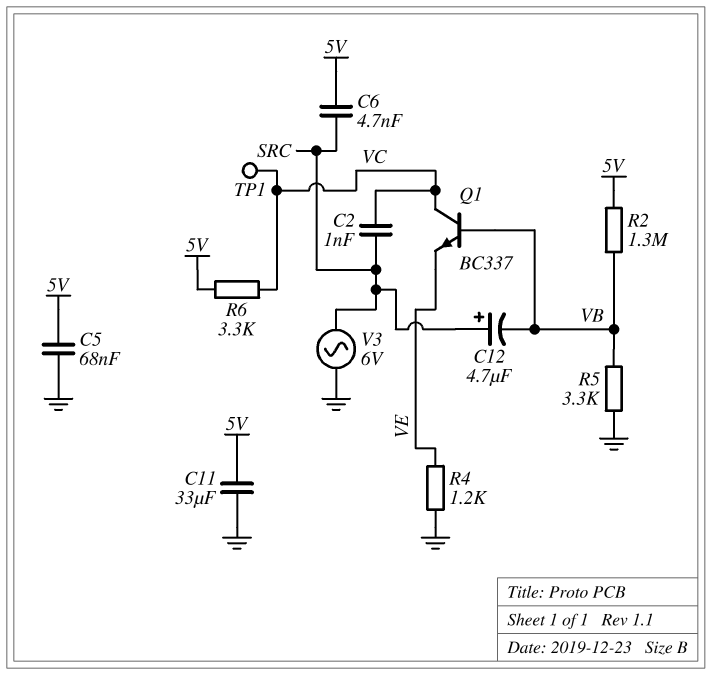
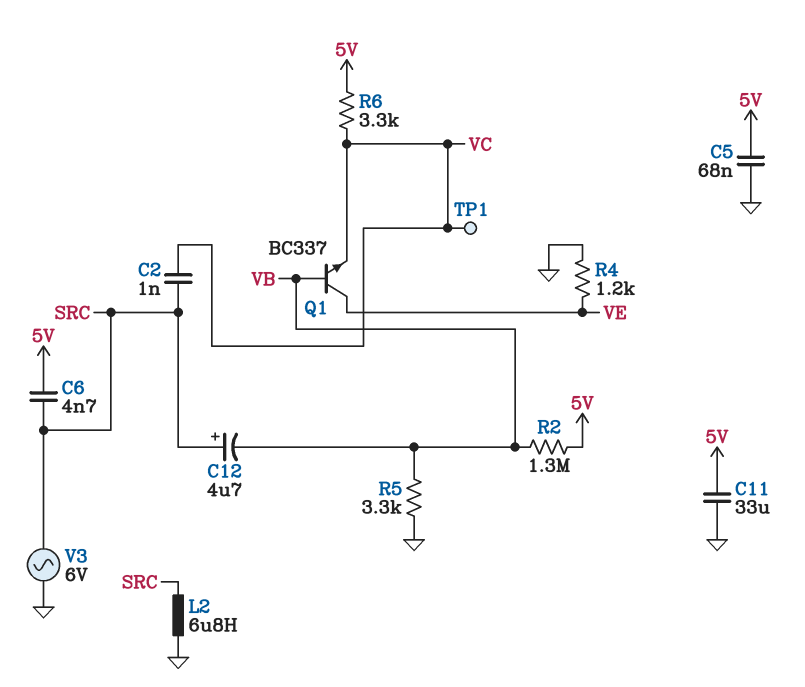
L2: none -> 6.8uH (GND, SRC)
Q1: NPN BC337 (B VB, C VC, E VE) -> NPN BC337 (B VB, C VE, E VC)

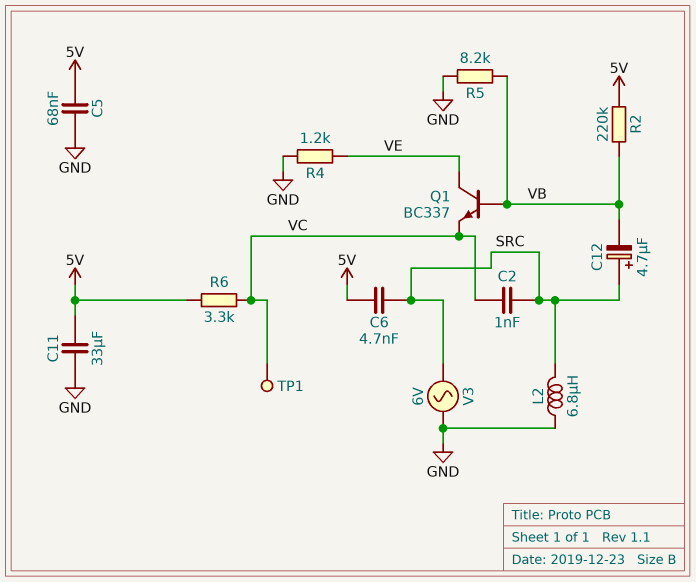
R2: 1.3M (5V, VB) -> 220k (5V, VB)
R5: 3.3k (GND, VB) -> 8.2k (GND, VB)

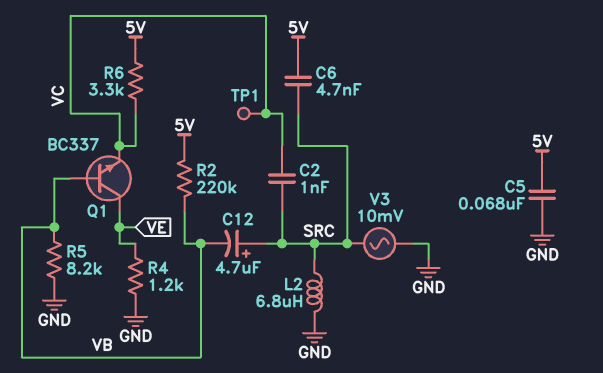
C11: 33uF (5V, GND) -> none
V3: AC 6V (GND, SRC) -> AC 10mV (GND, SRC)

